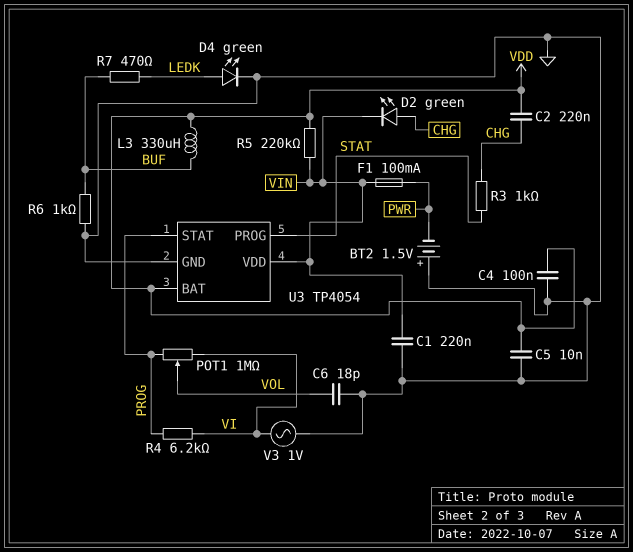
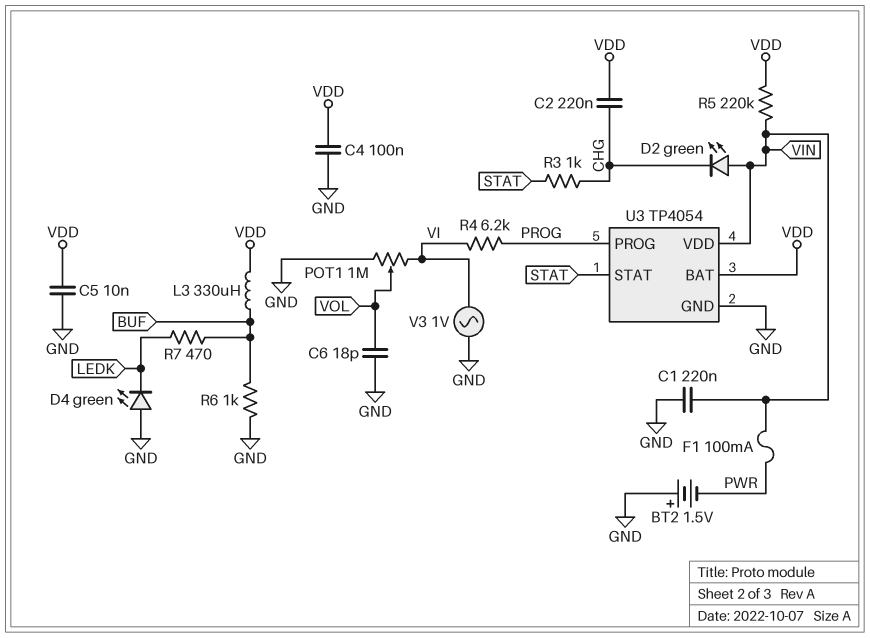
D2: LED green (A CHG, K VIN) -> LED green (A VIN, K CHG)
D4: LED green (A LEDK, K GND) -> LED green (A GND, K LEDK)
POT1: 1M (PROG, VI, wiper VOL) -> 1M (GND, VI, wiper VOL)
U3 pin PROG: STAT -> PROG
U3 pin STAT: PROG -> STAT

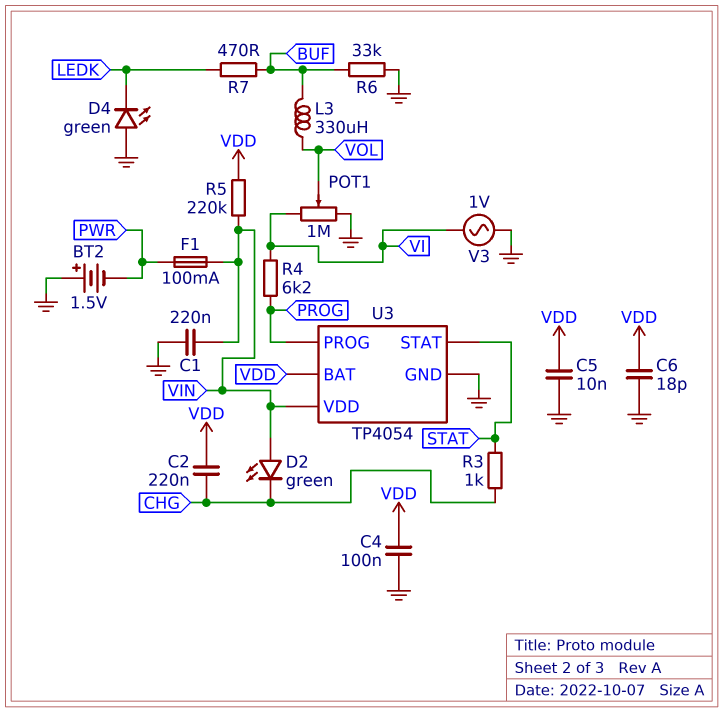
C6: 18pF (GND, VOL) -> 18pF (GND, VDD)
L3: 330uH (BUF, VDD) -> 330uH (BUF, VOL)
R6: 1k (BUF, GND) -> 33k (BUF, GND)

